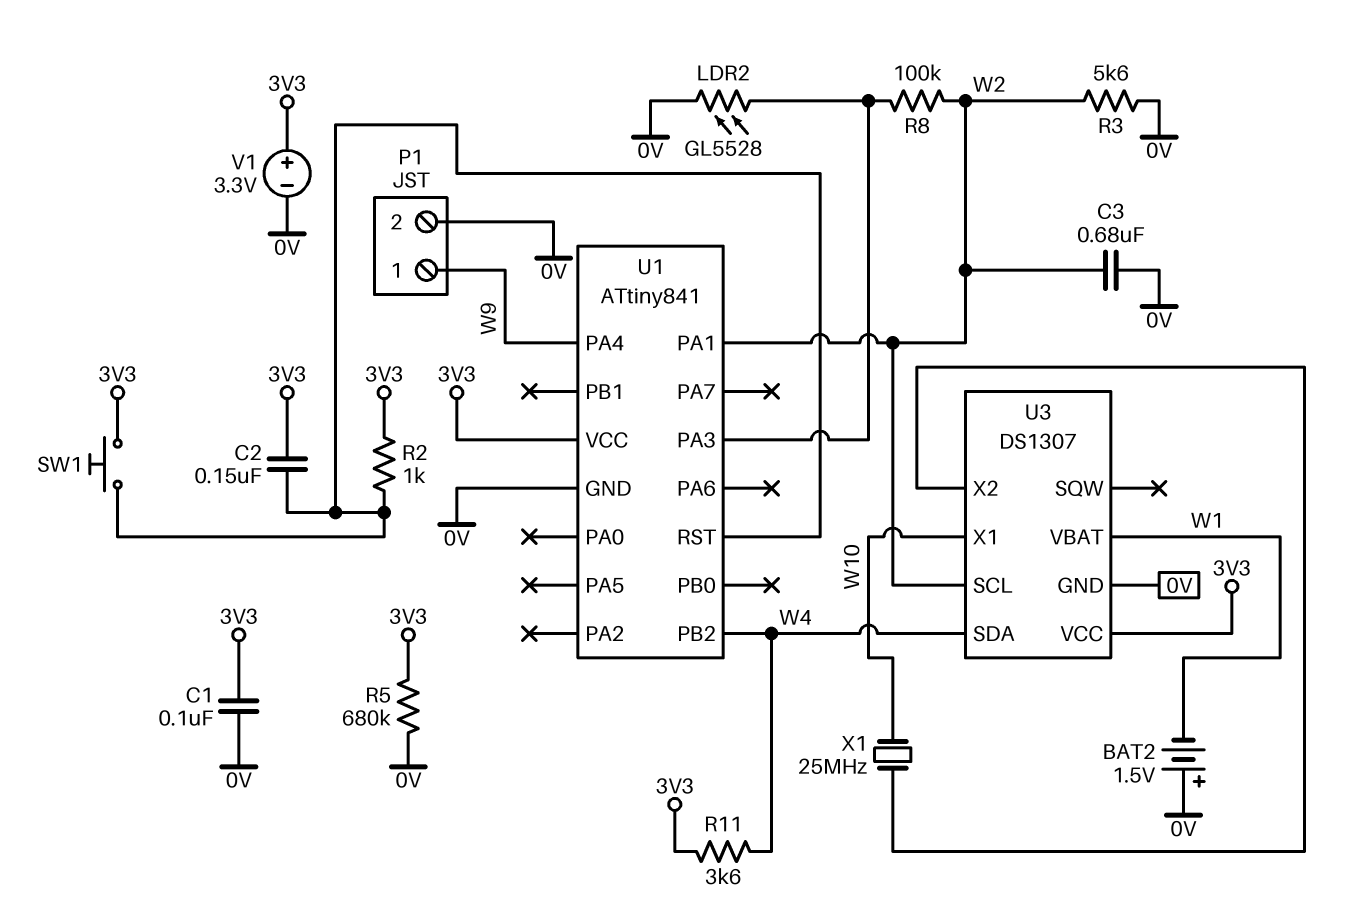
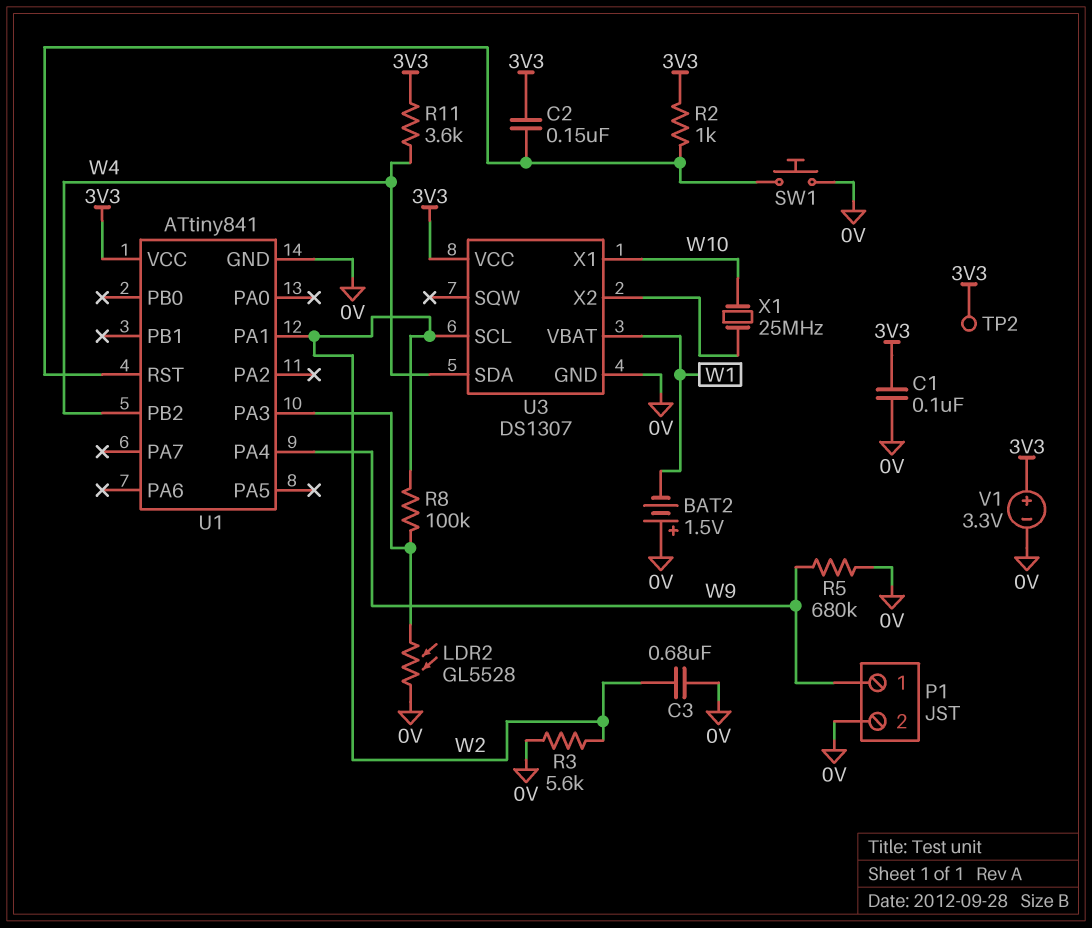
R5: 680k (0V, 3V3) -> 680k (0V, W9)
SW1: button (3V3, U1/RST) -> button (0V, U1/RST)
TP2: none -> test point (3V3)

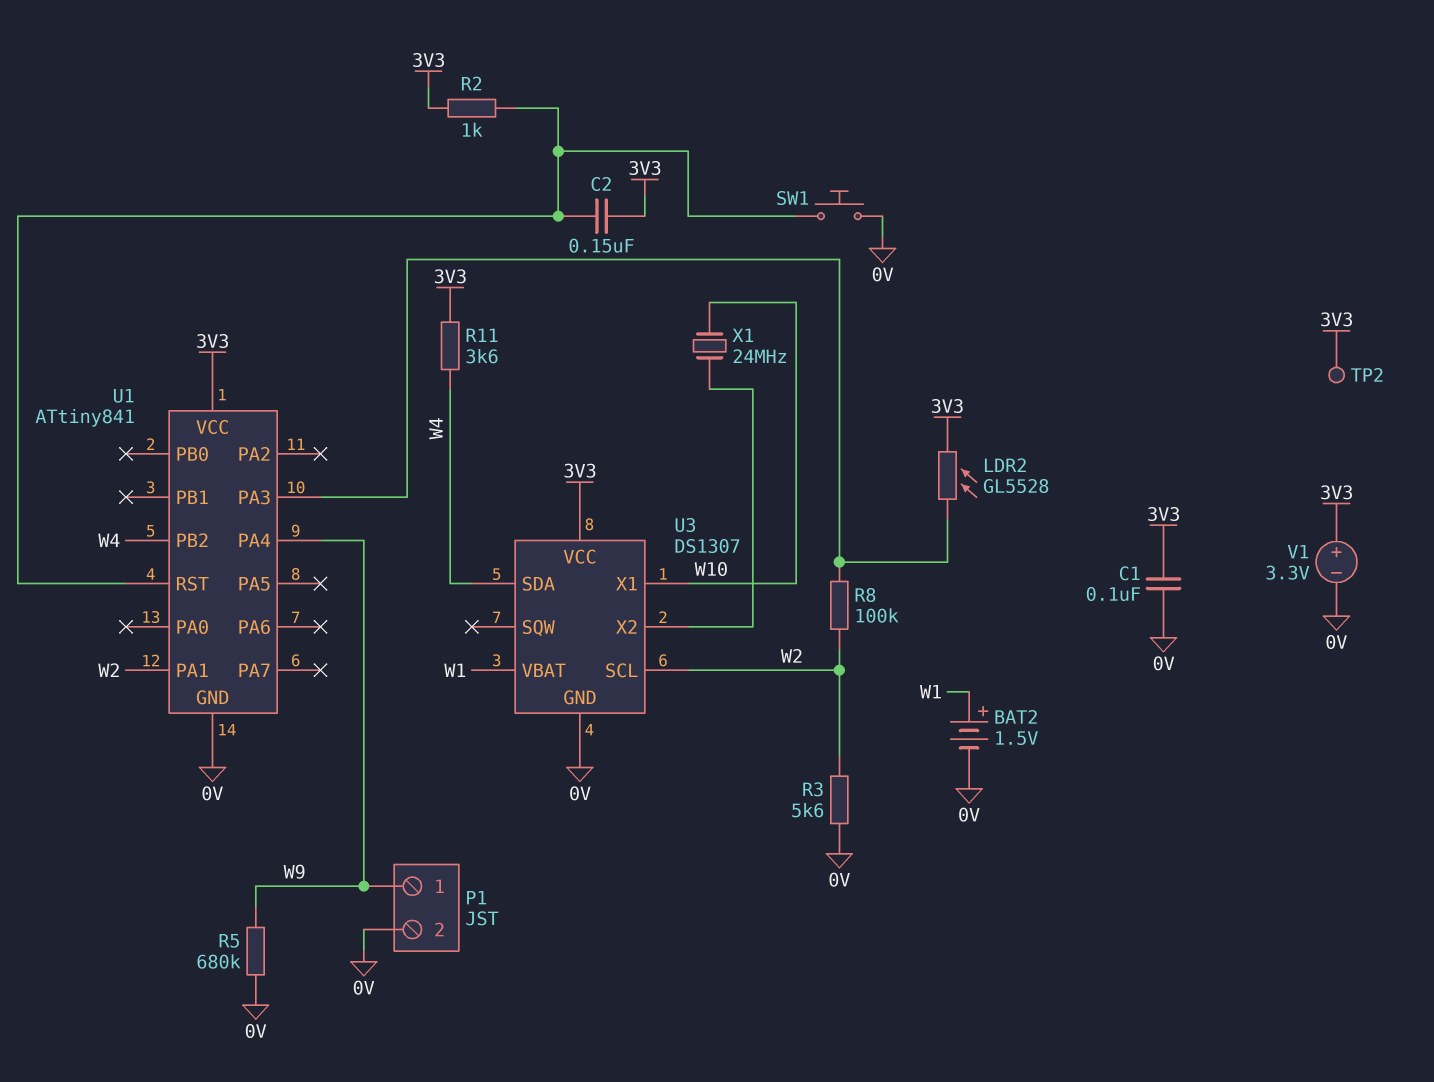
BAT2: 1.5V (plus 0V, minus W1) -> 1.5V (plus W1, minus 0V)
C3: 680nF (0V, W2) -> none
LDR2: GL5528 (0V, U1/PA3) -> GL5528 (3V3, U1/PA3)
X1: 25MHz (U3/X2, W10) -> 24MHz (U3/X2, W10)

